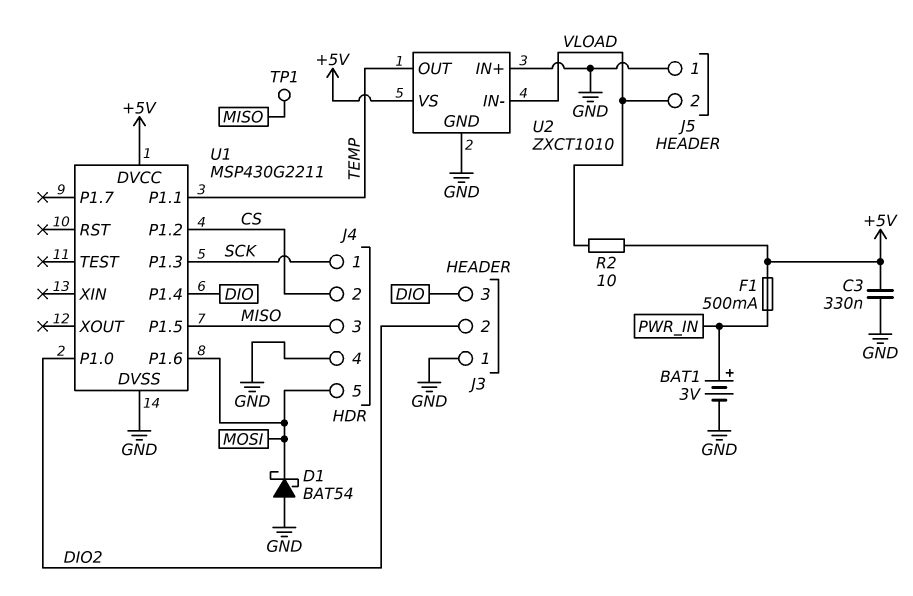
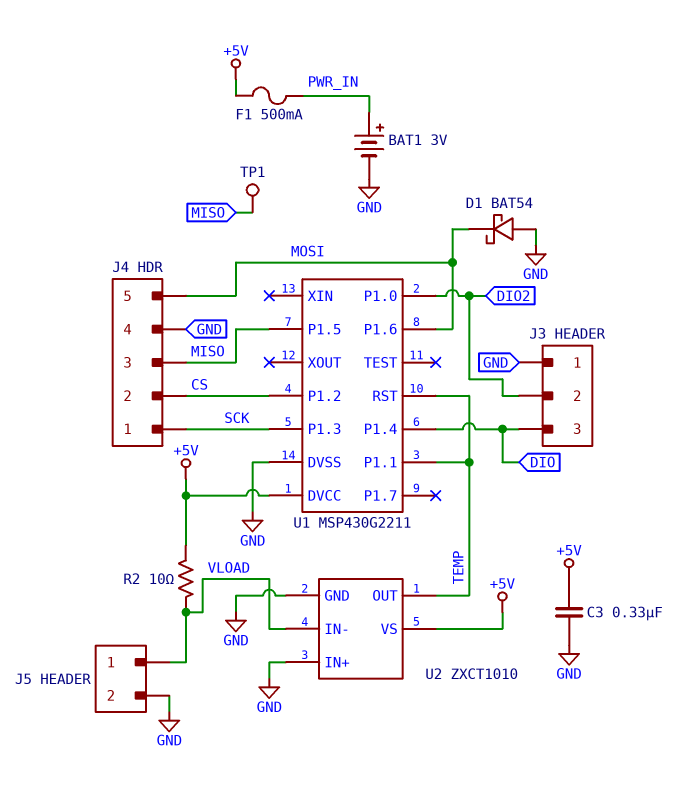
J5 pin 1: GND -> VLOAD
J5 pin 2: VLOAD -> GND
U1 pin RST: none -> TEMP

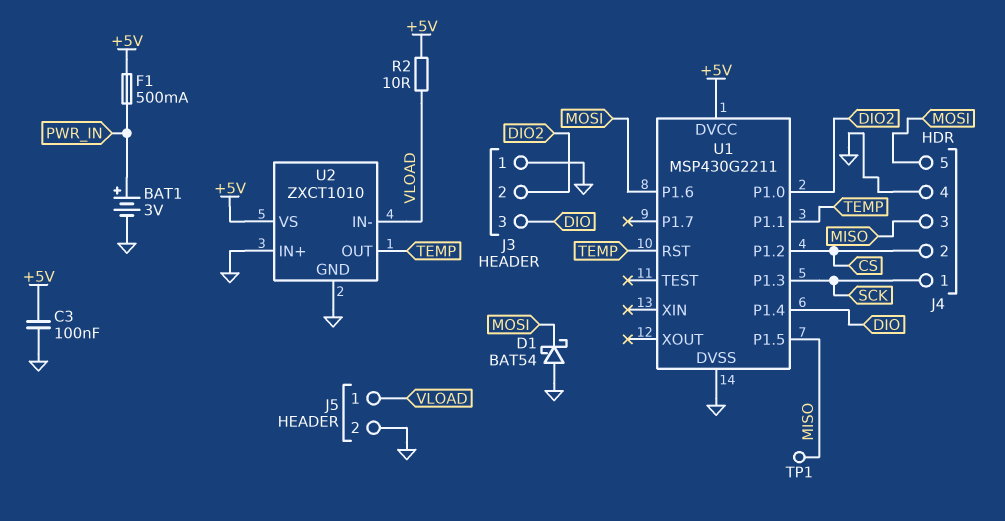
C3: 330nF (+5V, GND) -> 100nF (+5V, GND)

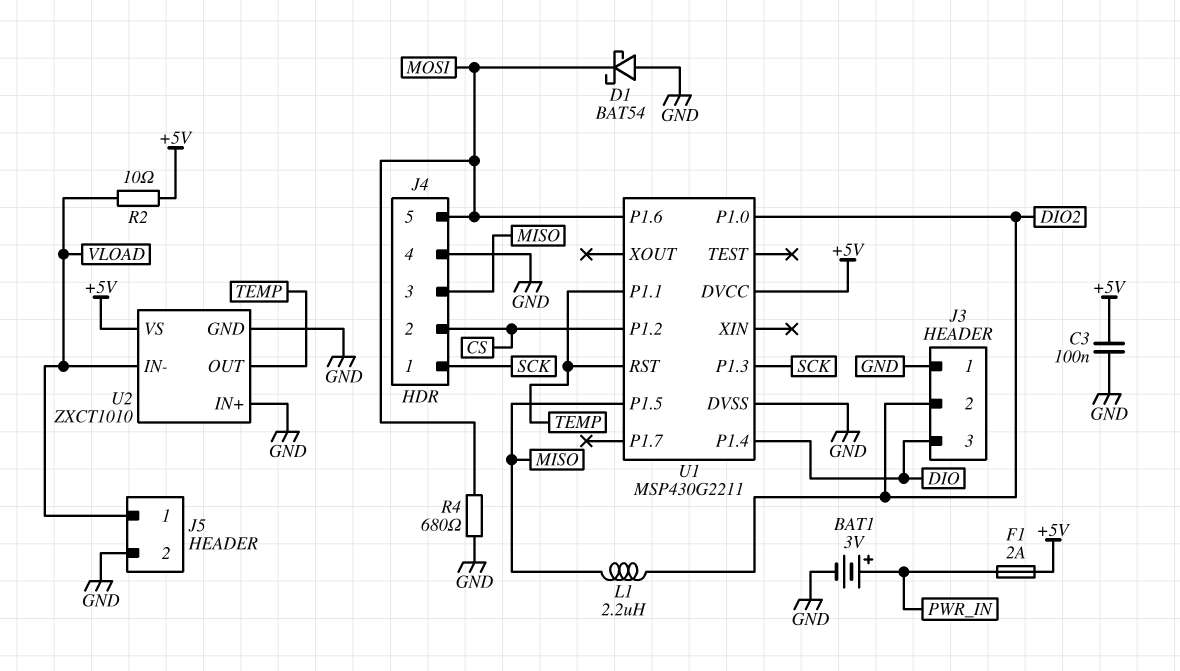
F1: 500mA (+5V, PWR_IN) -> 2A (+5V, PWR_IN)
L1: none -> 2.2uH (DIO2, MISO)
R4: none -> 680 (GND, MOSI)
TP1: test point (MISO) -> none

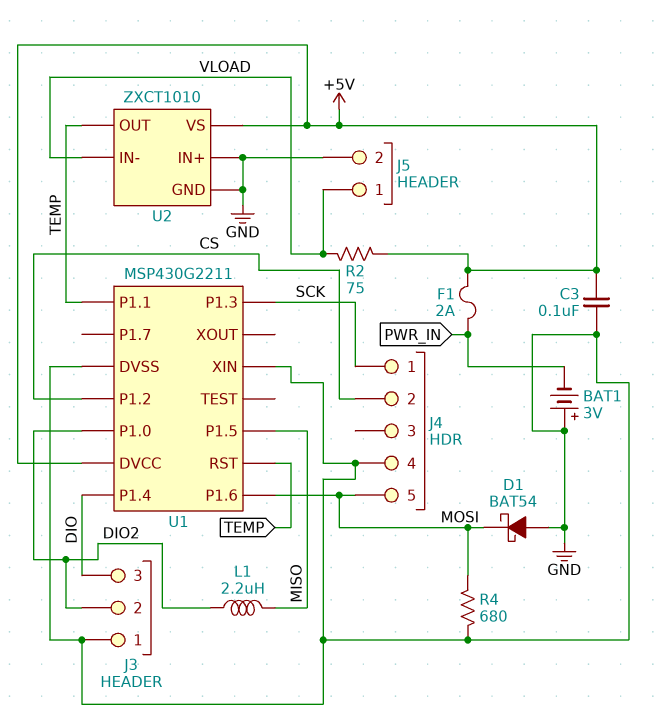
BAT1: 3V (plus PWR_IN, minus GND) -> 3V (plus GND, minus PWR_IN)
J4 pin 3: MISO -> none
R2: 10 (+5V, VLOAD) -> 75 (+5V, VLOAD)
U1 pin XIN: none -> GND

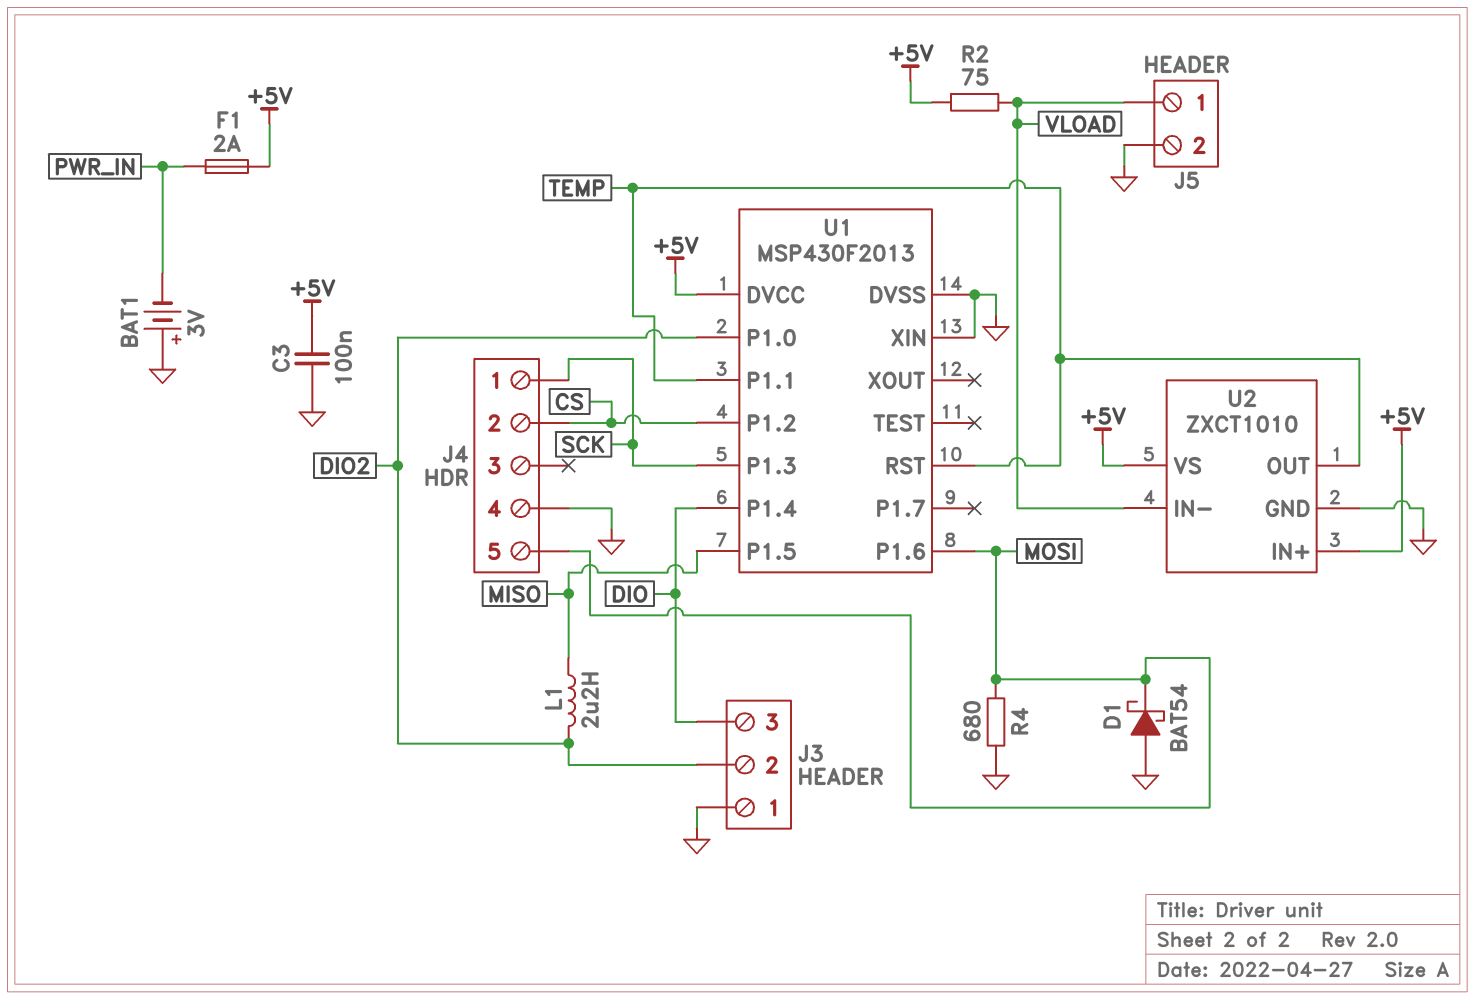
U1: MSP430G2211 -> MSP430F2013
U2 pin IN+: GND -> +5V

